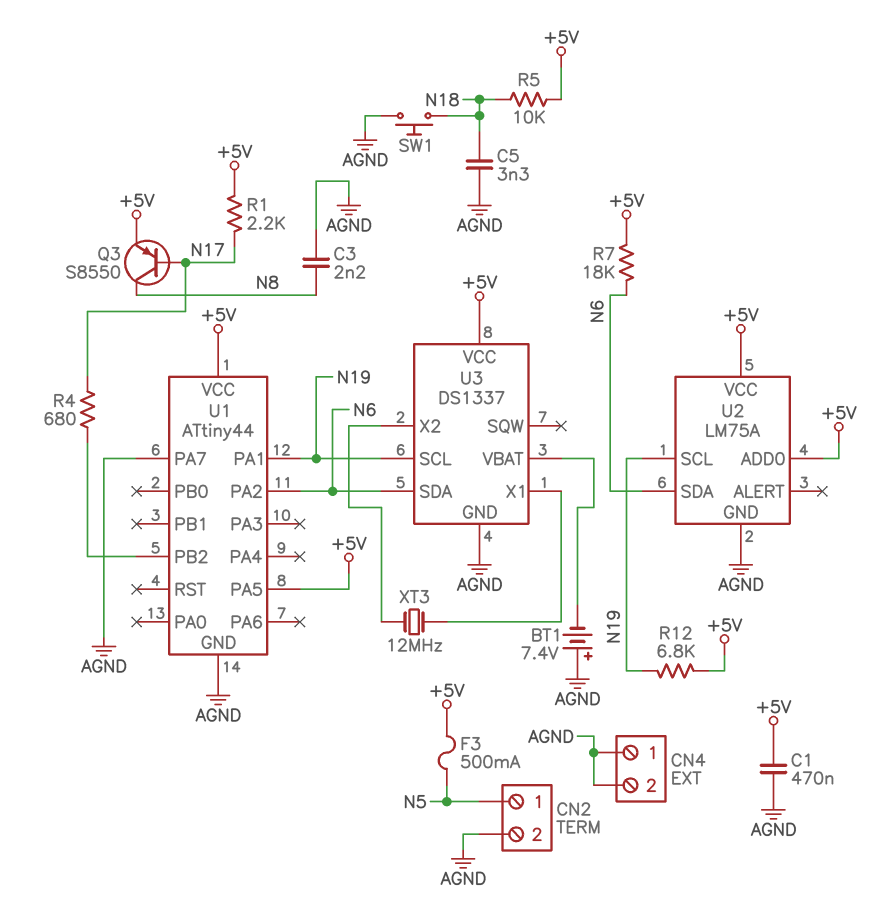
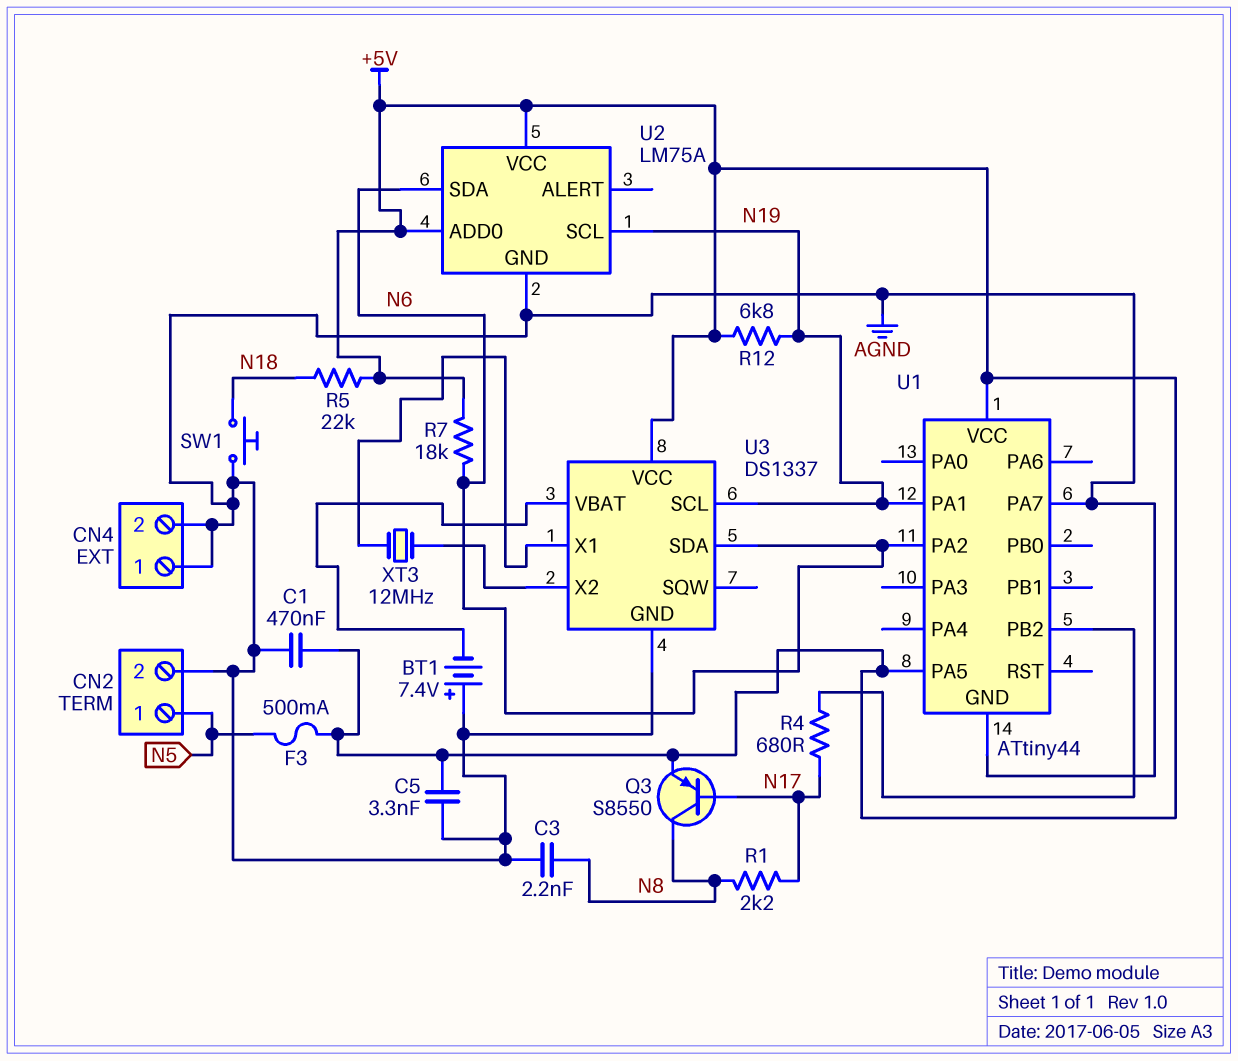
C5: 3.3nF (AGND, N18) -> 3.3nF (+5V, AGND)
R1: 2.2k (+5V, N17) -> 2.2k (N8, N17)
R5: 10k (+5V, N18) -> 22k (+5V, N18)

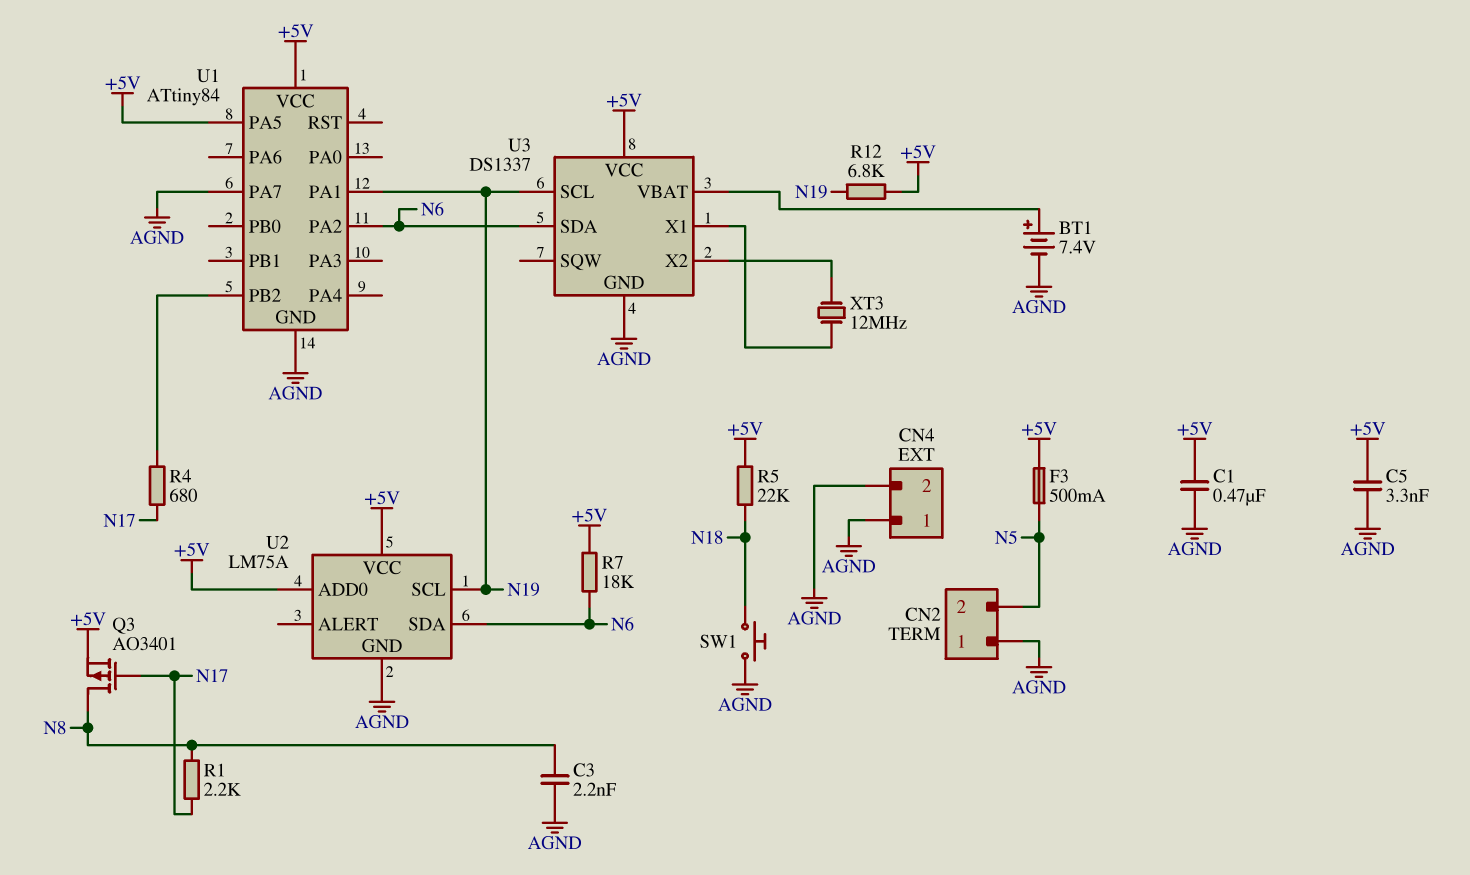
BT1: 7.4V (plus AGND, minus U3/VBAT) -> 7.4V (plus U3/VBAT, minus AGND)
CN2 pin 1: N5 -> AGND
CN2 pin 2: AGND -> N5
Q3: PNP S8550 (B N17, C N8, E +5V) -> PMOS AO3401 (G N17, D N8, S +5V)
U1: ATtiny44 -> ATtiny84

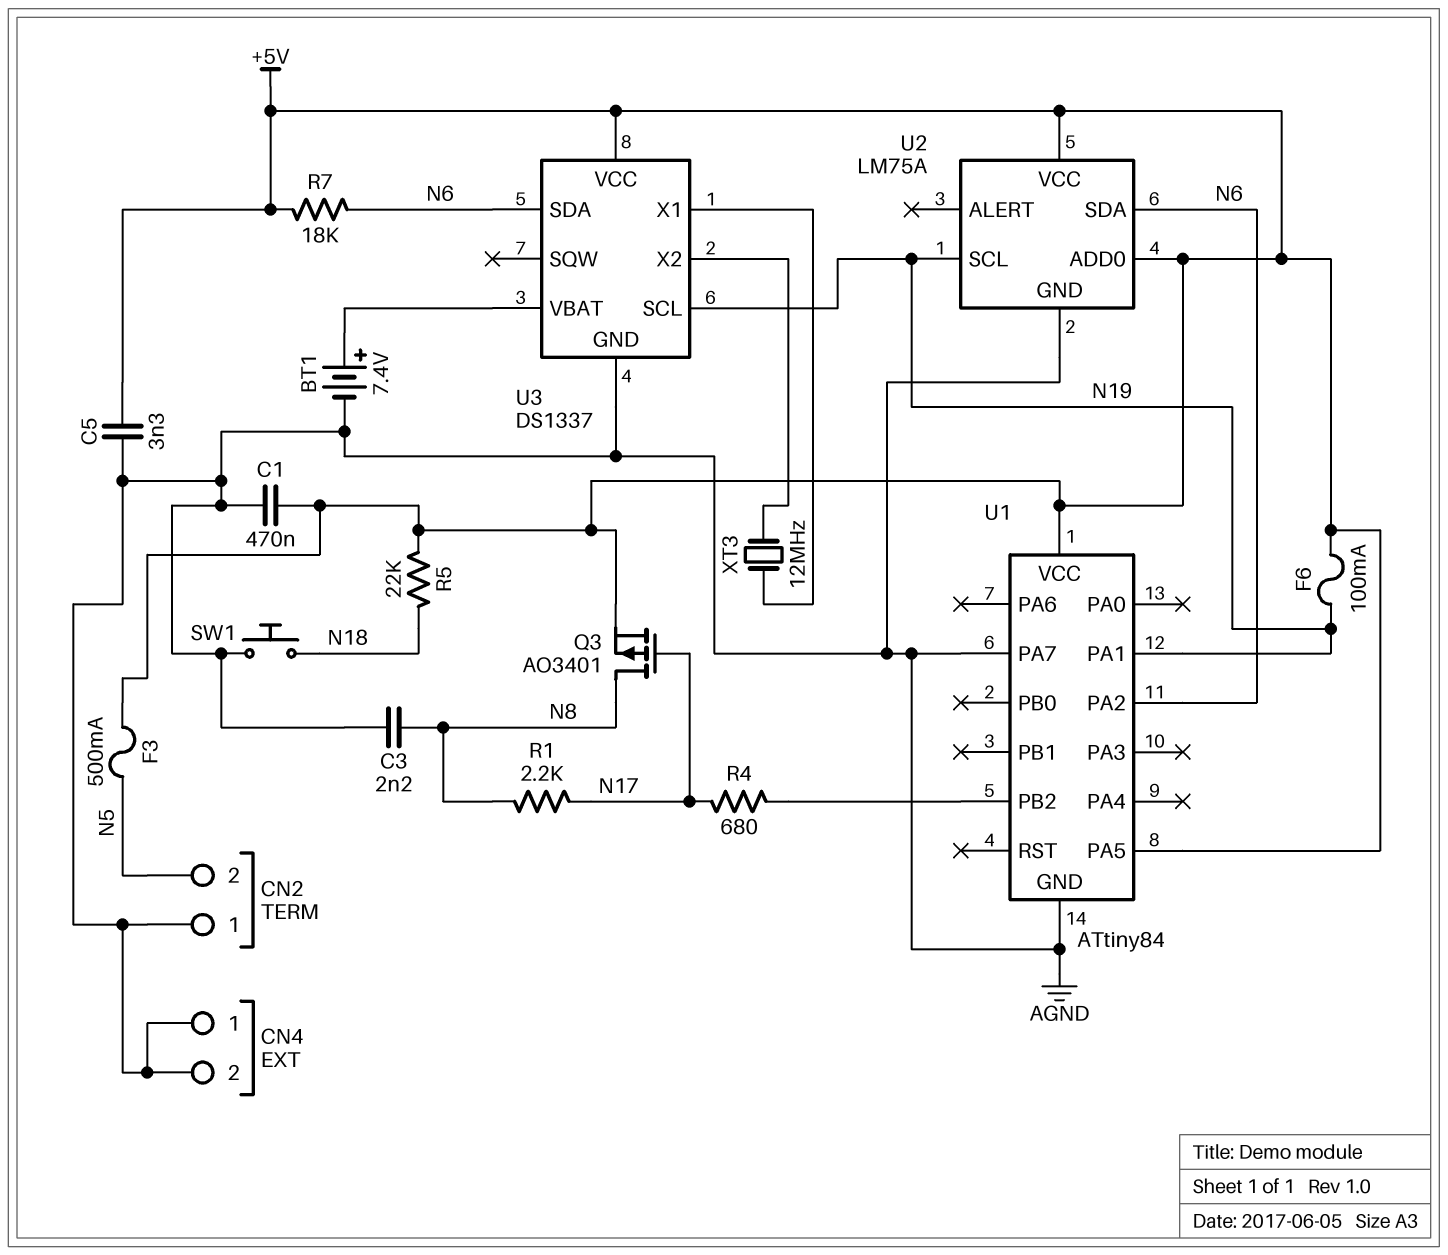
F6: none -> 100mA (+5V, N19)
R12: 6.8k (+5V, N19) -> none

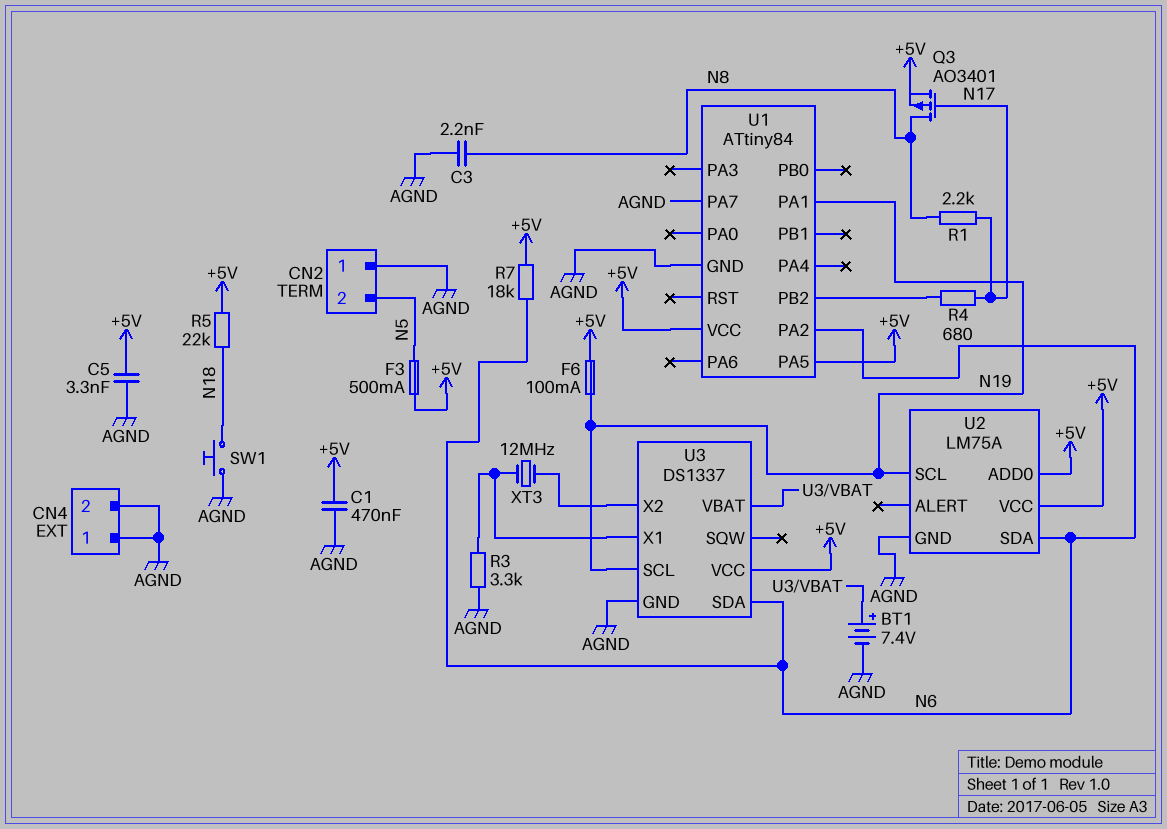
R3: none -> 3.3k (AGND, U3/X1)

